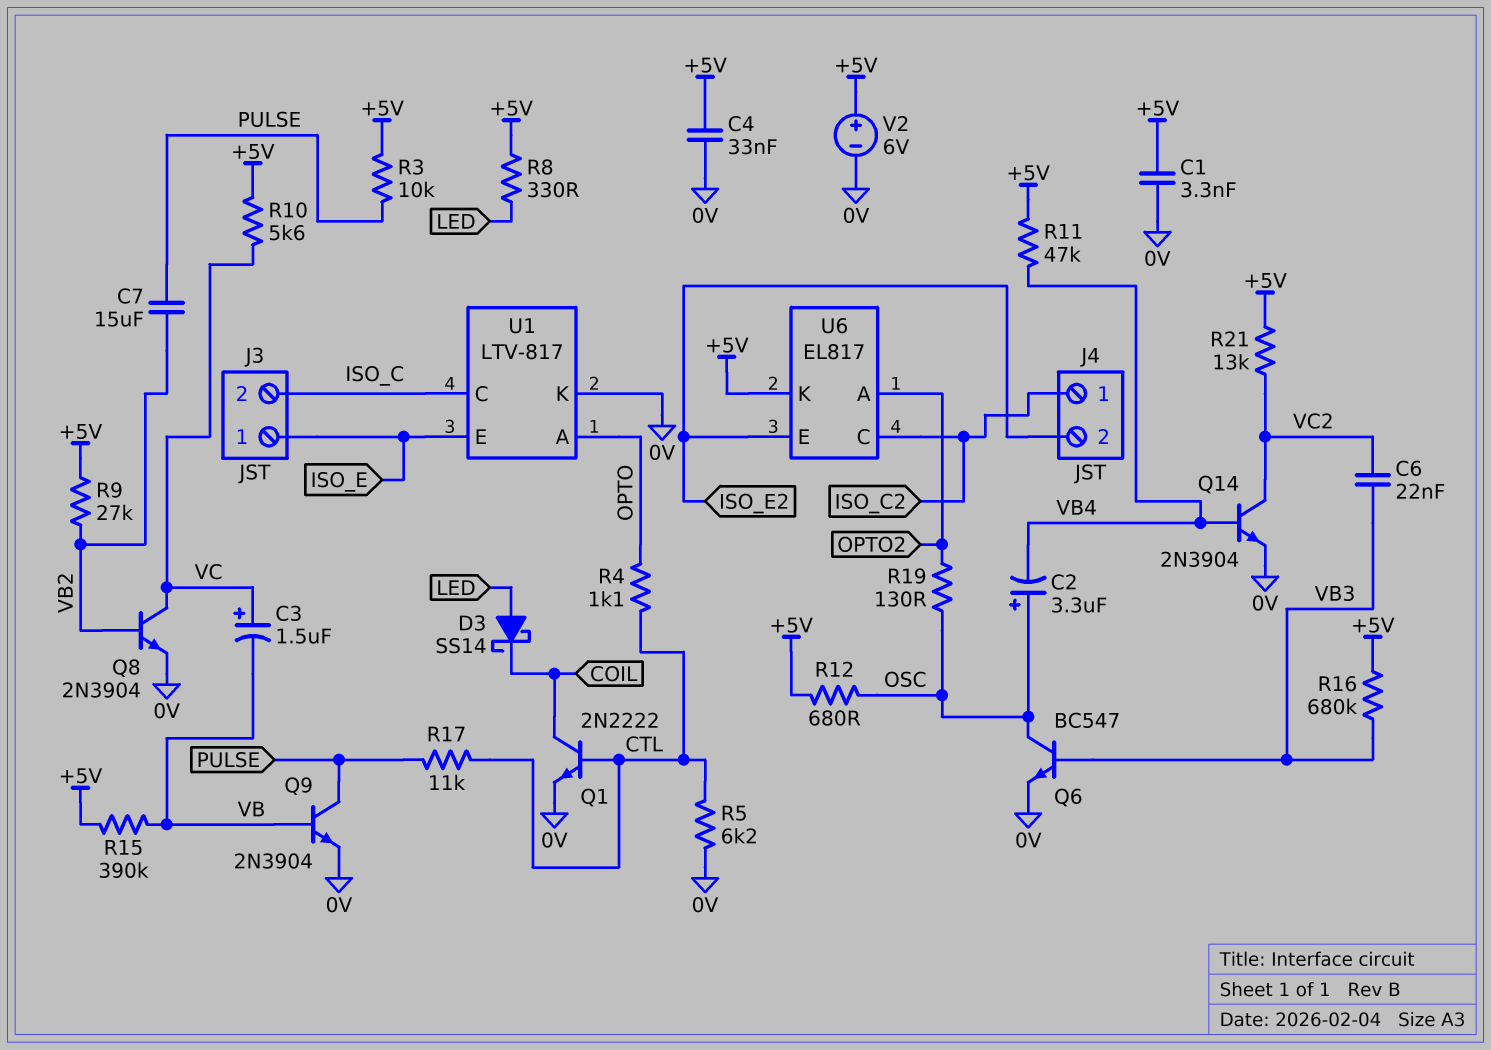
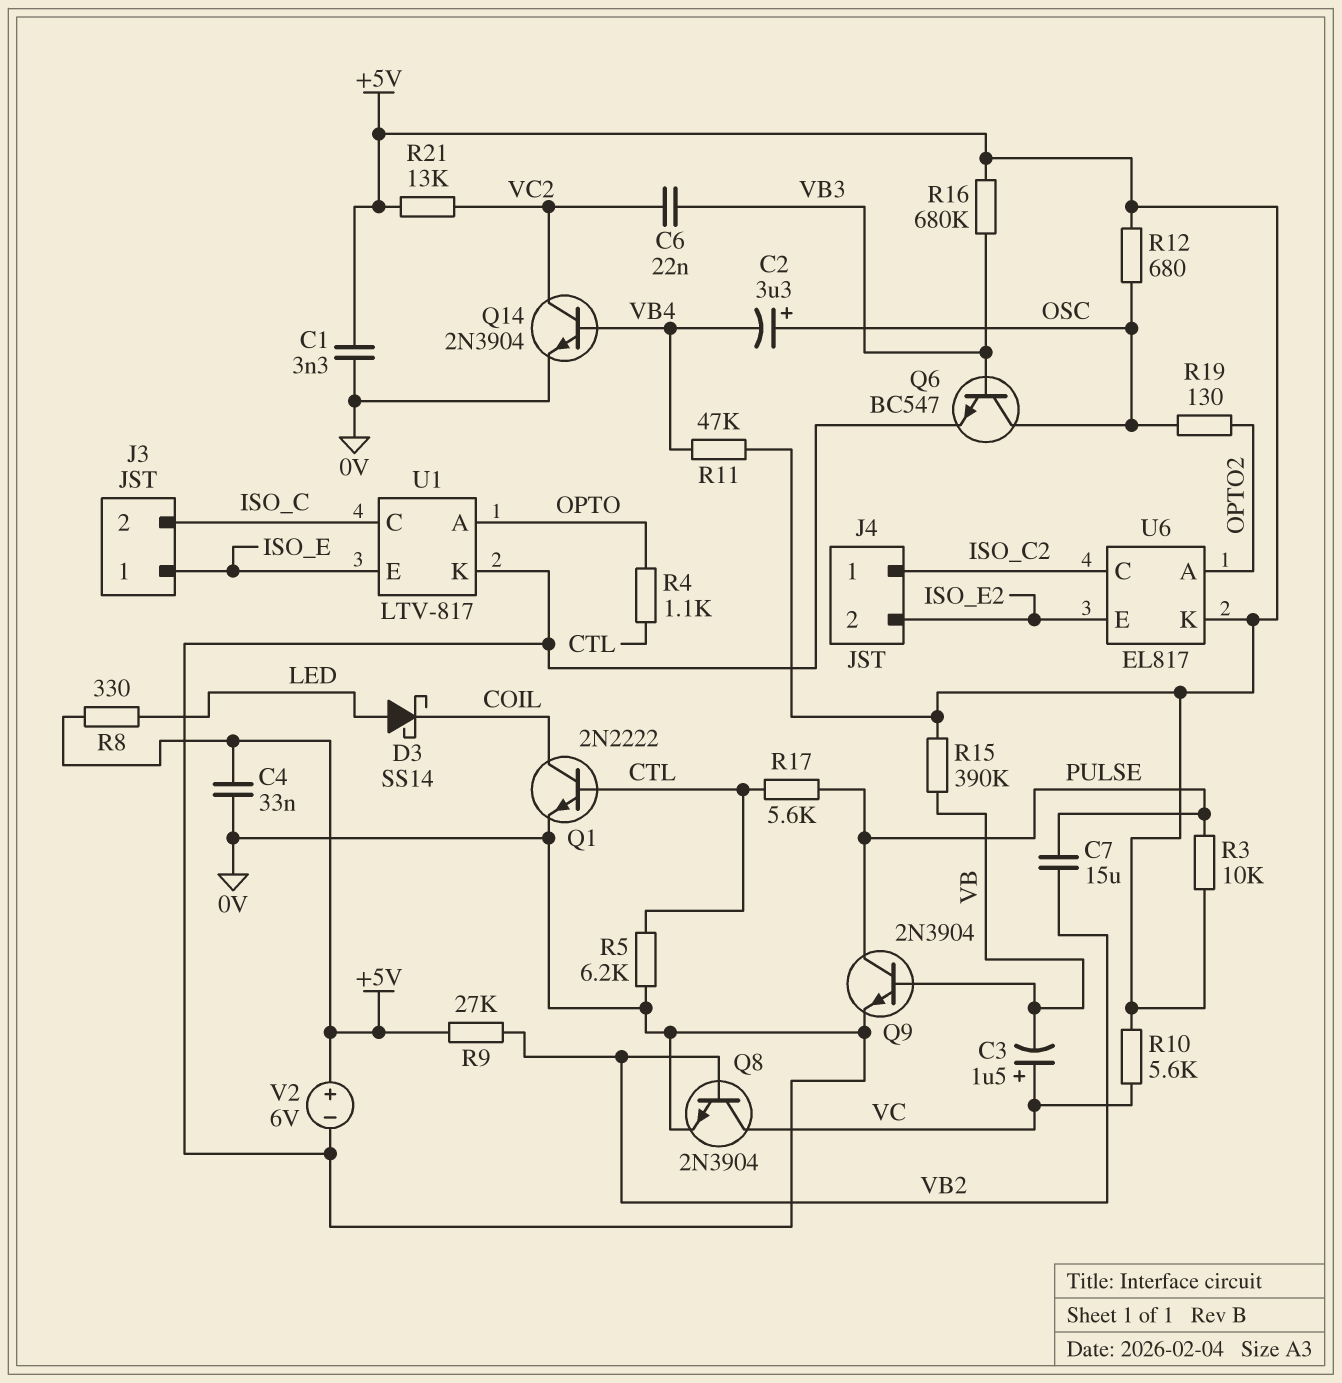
R17: 11k (CTL, PULSE) -> 5.6k (CTL, PULSE)

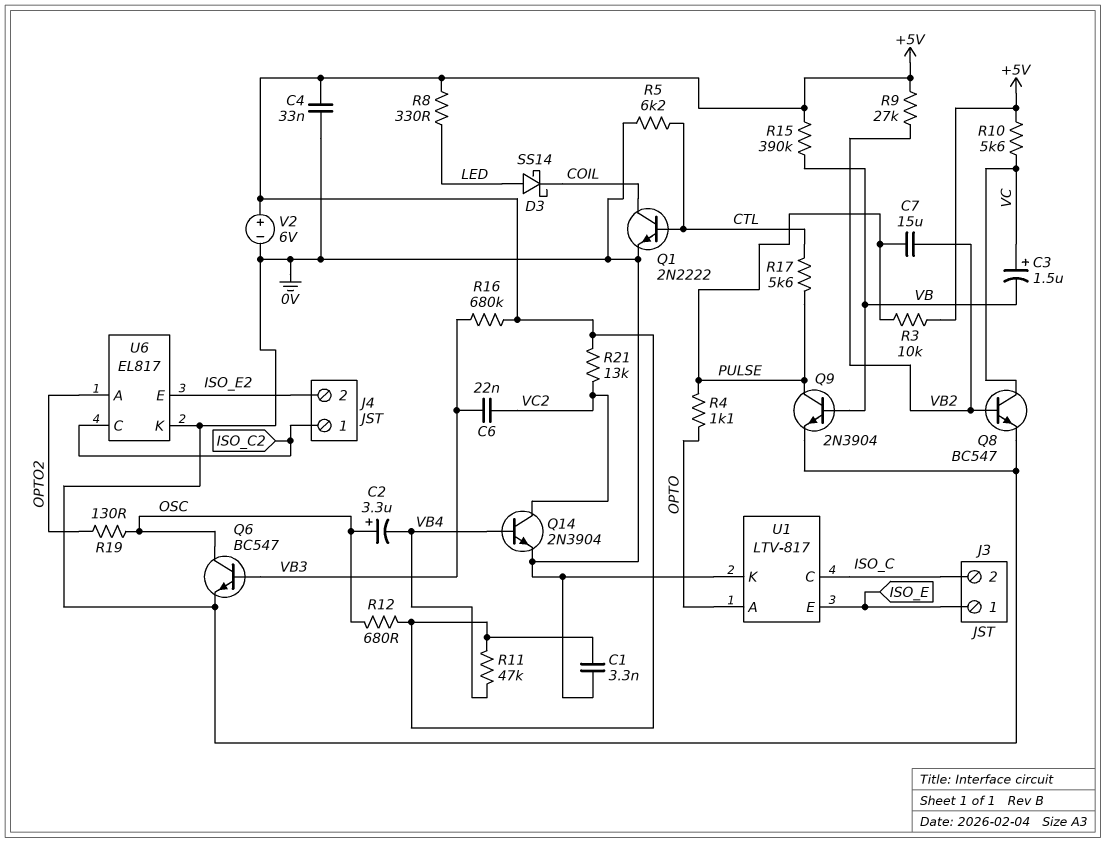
Q8: NPN 2N3904 (B VB2, C VC, E 0V) -> NPN BC547 (B VB2, C VC, E 0V)
R4: 1.1k (CTL, OPTO) -> 1.1k (OPTO, PULSE)
U6 pin K: +5V -> 0V

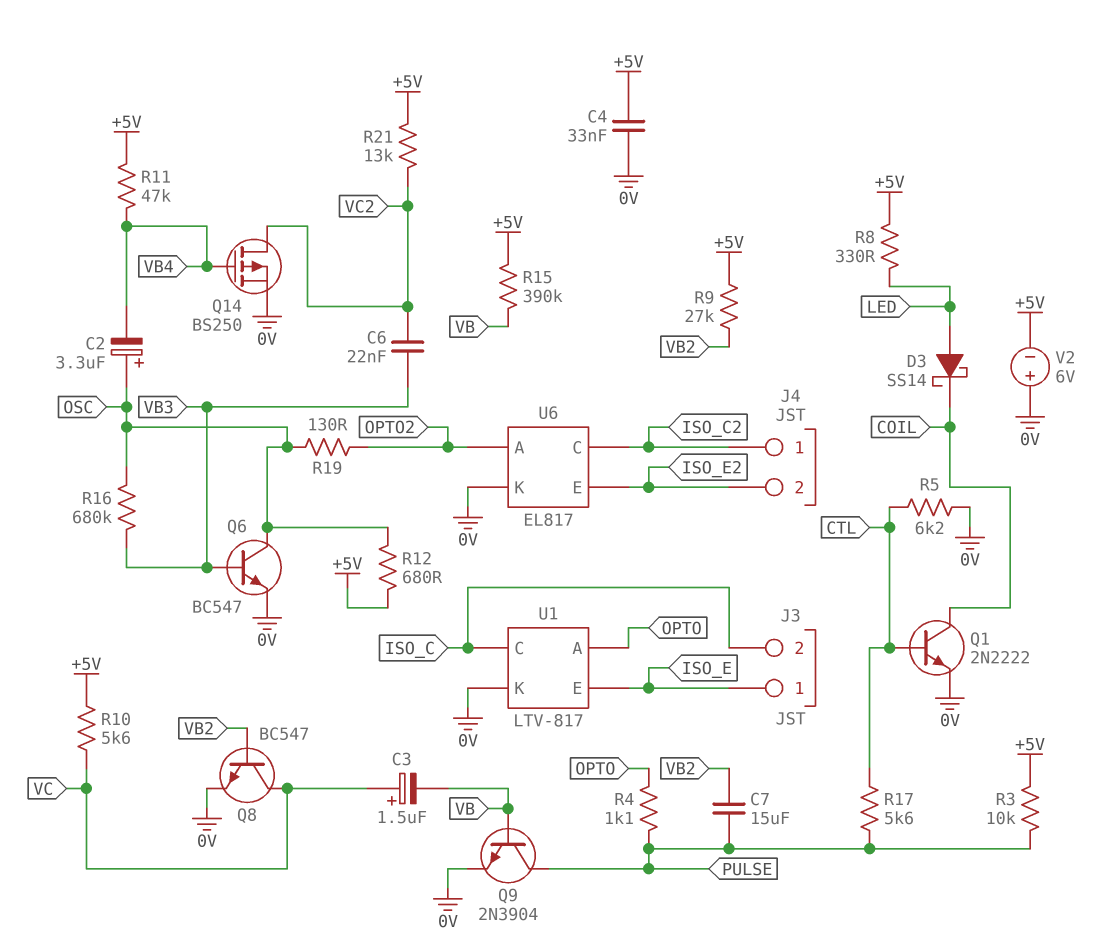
C1: 3.3nF (+5V, 0V) -> none
Q14: NPN 2N3904 (B VB4, C VC2, E 0V) -> PMOS BS250 (G VB4, D VC2, S 0V)
R16: 680k (+5V, VB3) -> 680k (OSC, VB3)
V2: 6V (plus +5V, minus 0V) -> 6V (plus 0V, minus +5V)

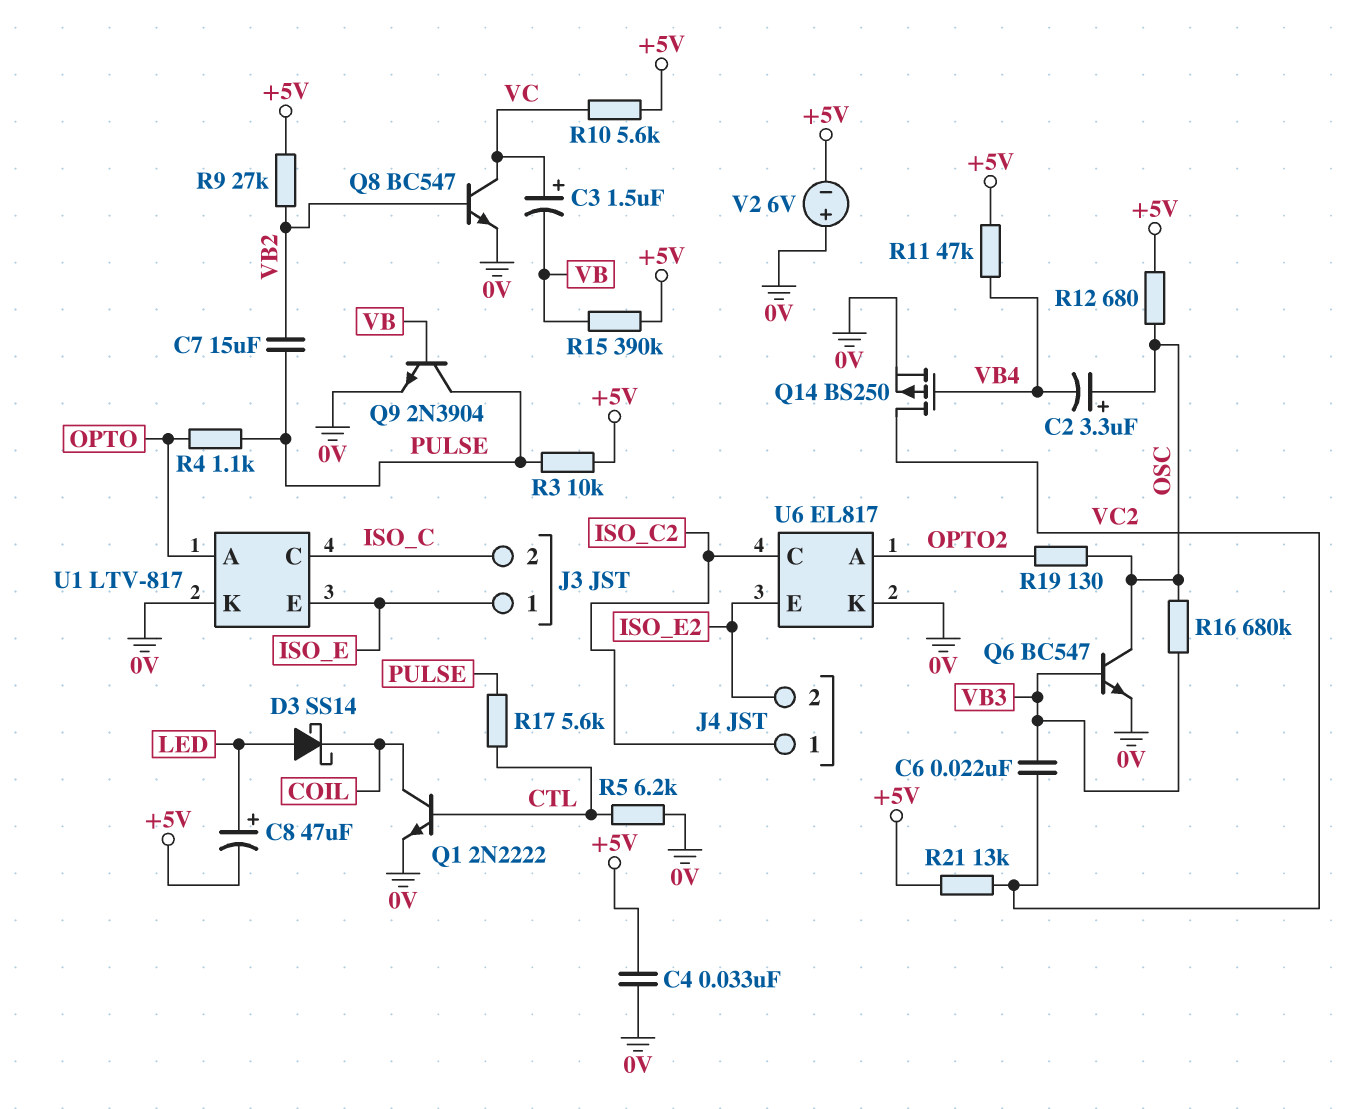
C8: none -> 47uF (plus LED, minus +5V)
R8: 330 (+5V, LED) -> none

